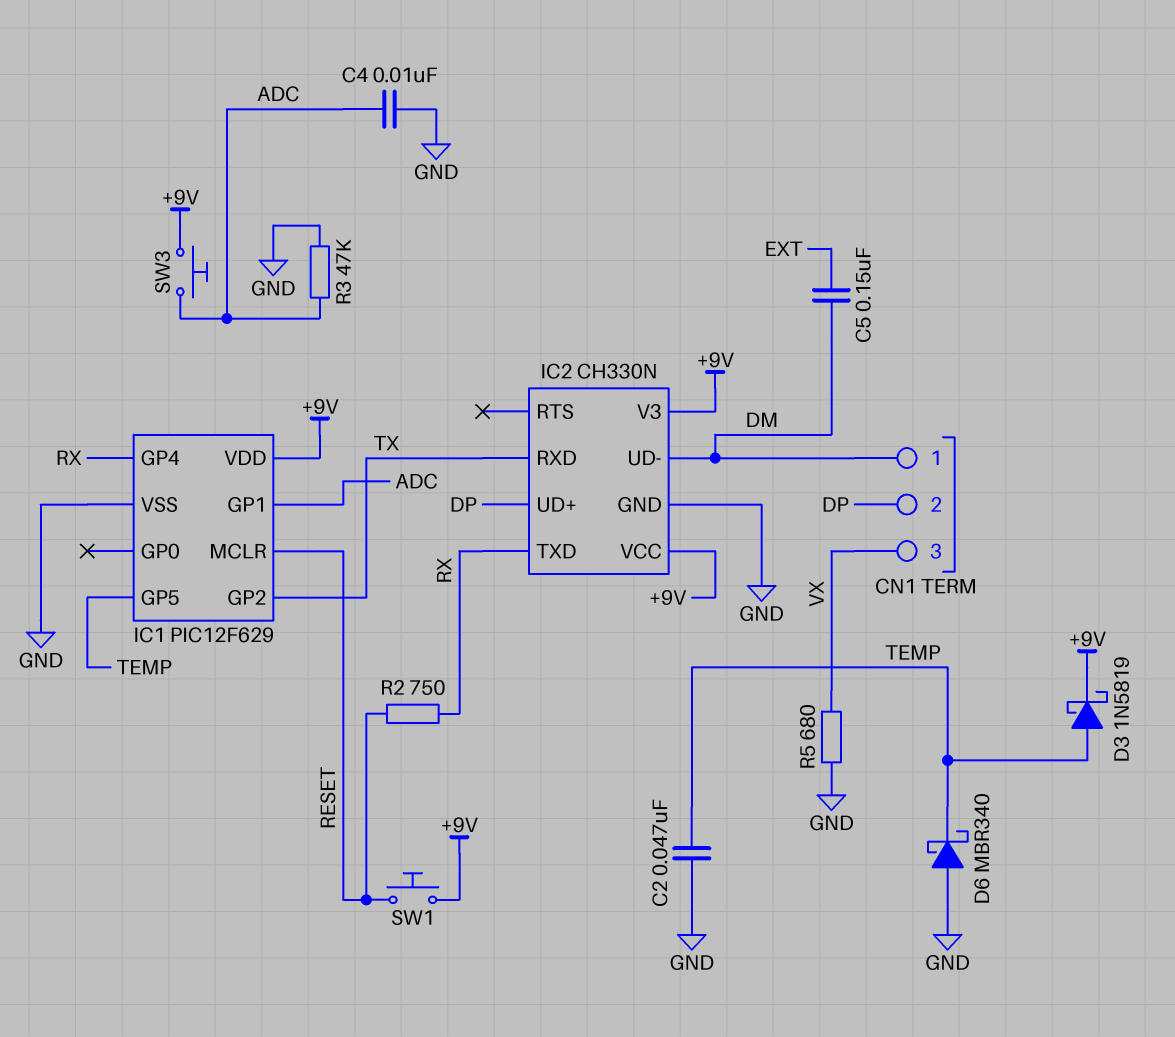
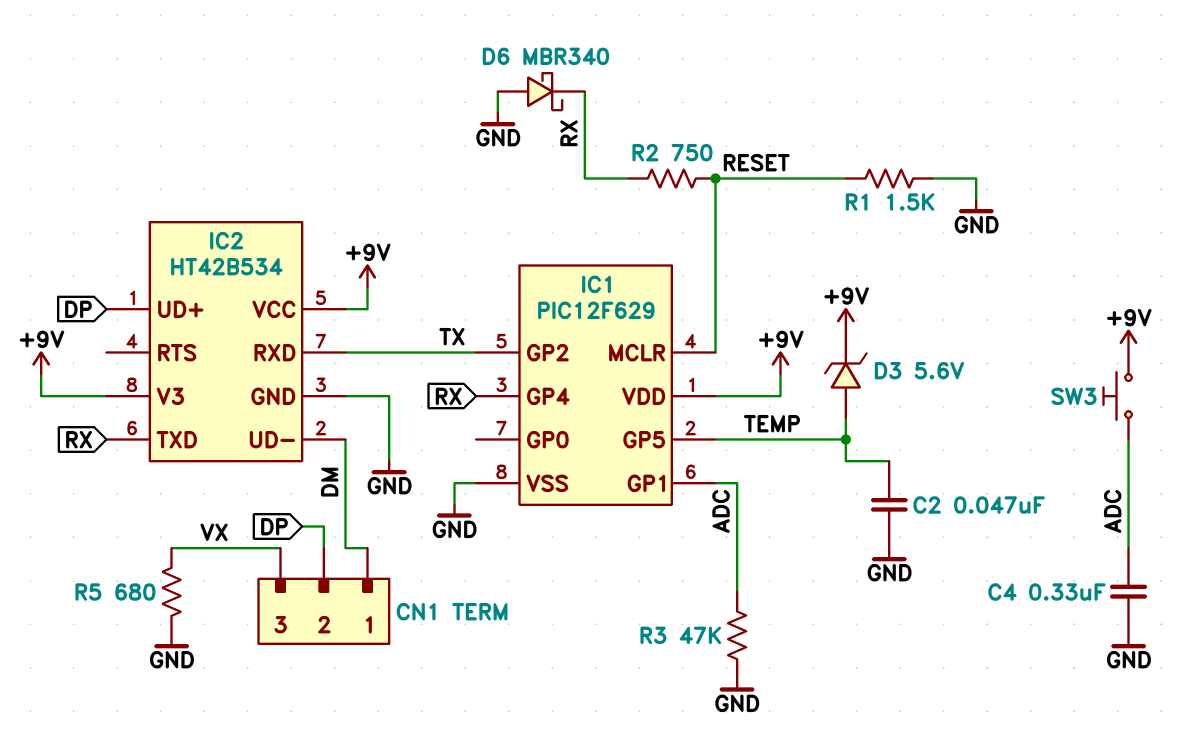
C4: 10nF (ADC, GND) -> 330nF (ADC, GND)
C5: 150nF (DM, EXT) -> none
D3: schottky 1N5819 (A TEMP, K +9V) -> zener 5.6V (A TEMP, K +9V)
D6: schottky MBR340 (A GND, K TEMP) -> schottky MBR340 (A GND, K RX)
IC2: CH330N -> HT42B534
R1: none -> 1.5k (GND, RESET)
SW1: button (+9V, RESET) -> none

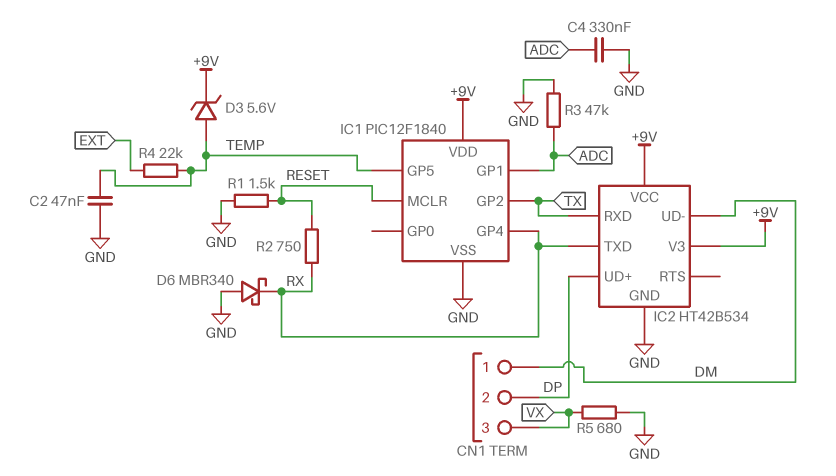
IC1: PIC12F629 -> PIC12F1840
R4: none -> 22k (EXT, TEMP)
SW3: button (+9V, ADC) -> none

